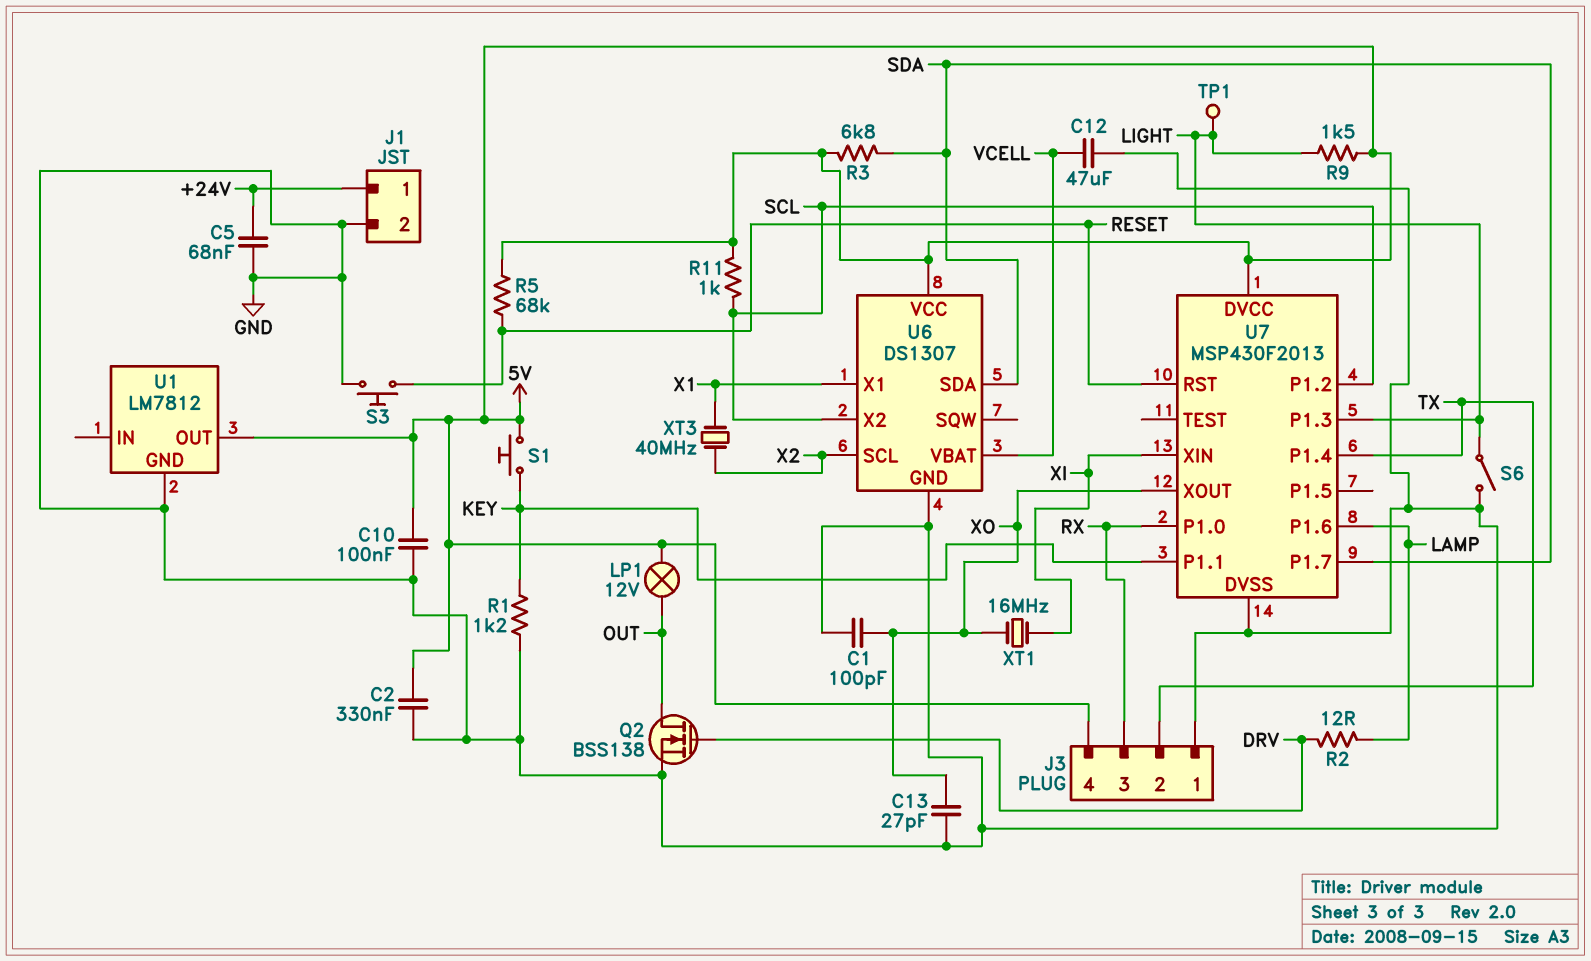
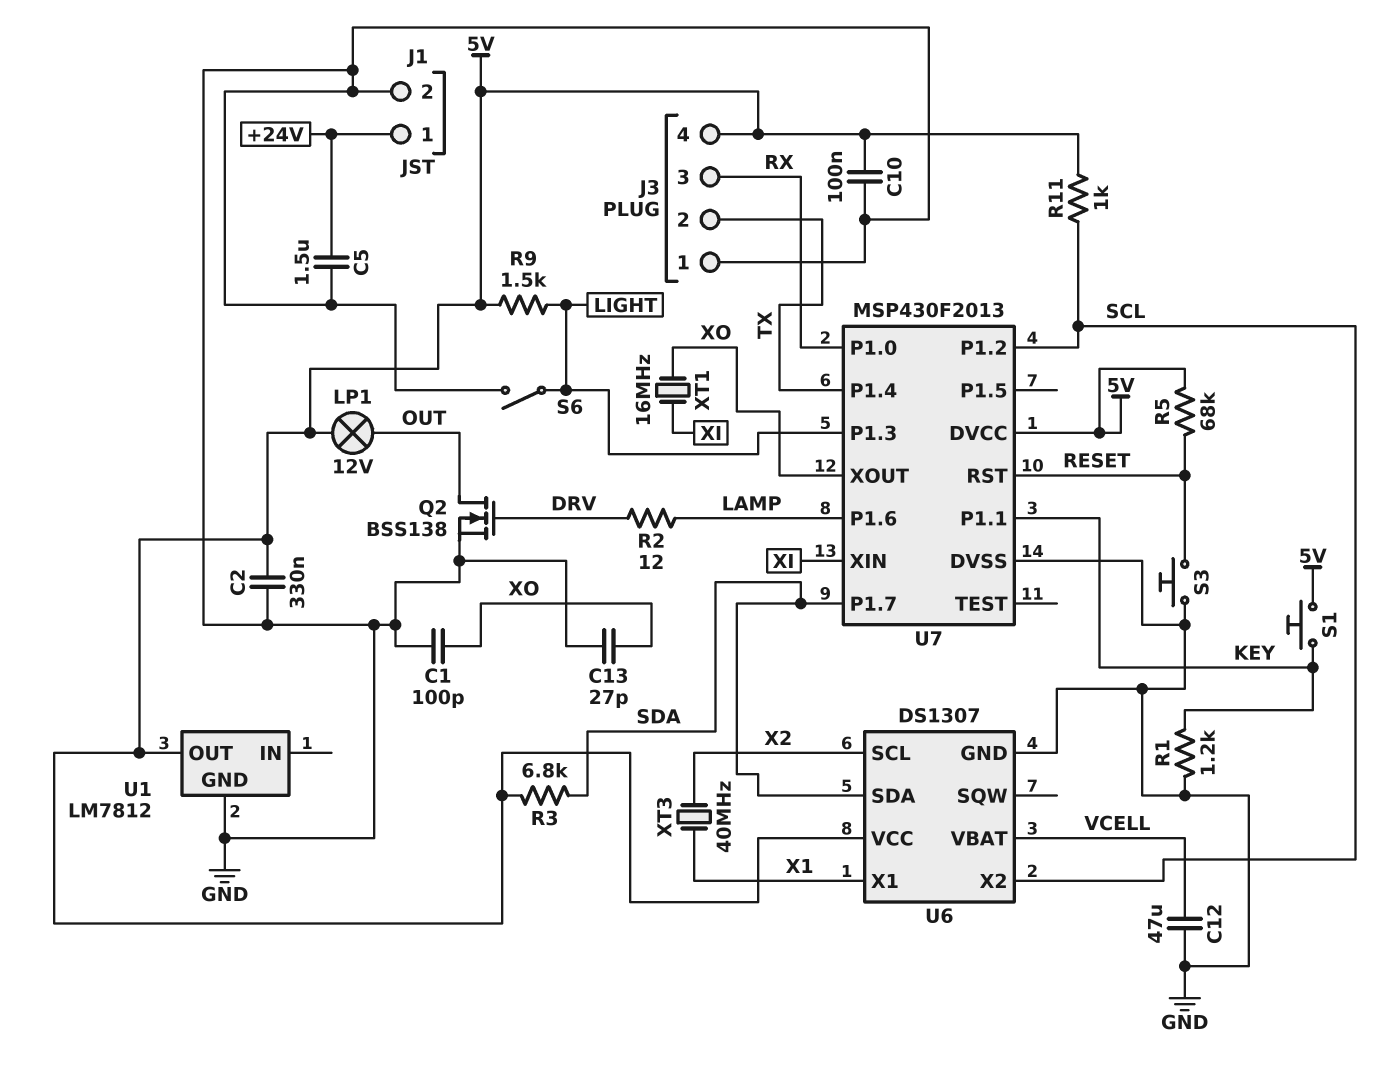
C5: 68nF (+24V, GND) -> 1.5uF (+24V, GND)
TP1: test point (LIGHT) -> none

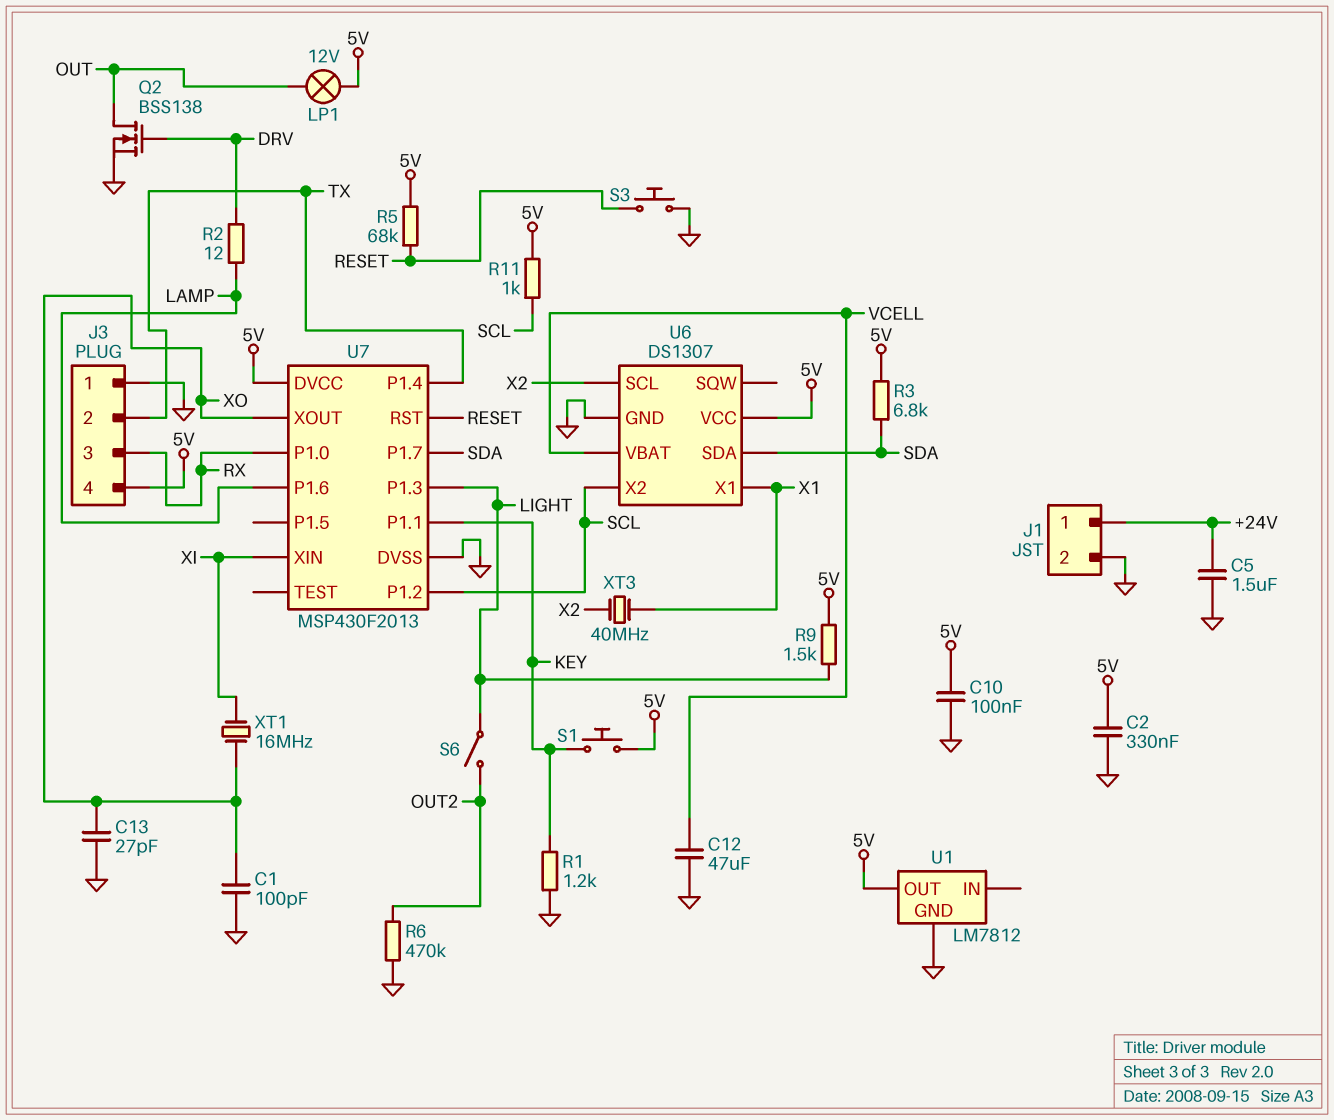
R6: none -> 470k (GND, OUT2)
S6: switch (GND, LIGHT) -> switch (LIGHT, OUT2)

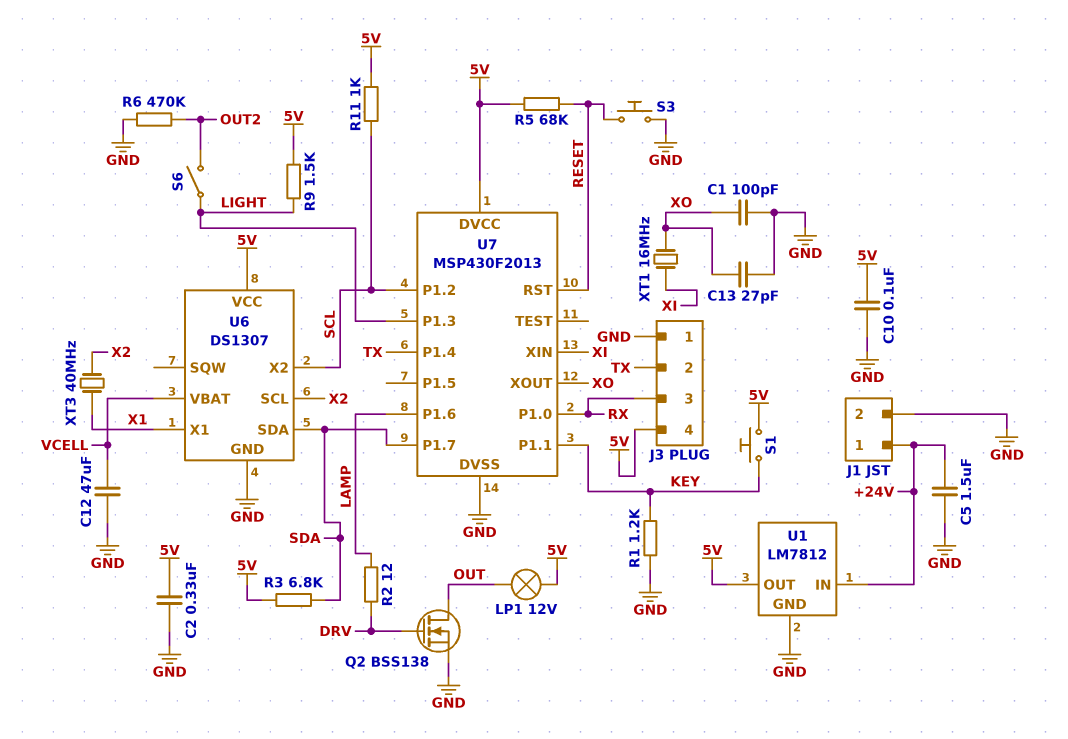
U1 pin IN: none -> +24V

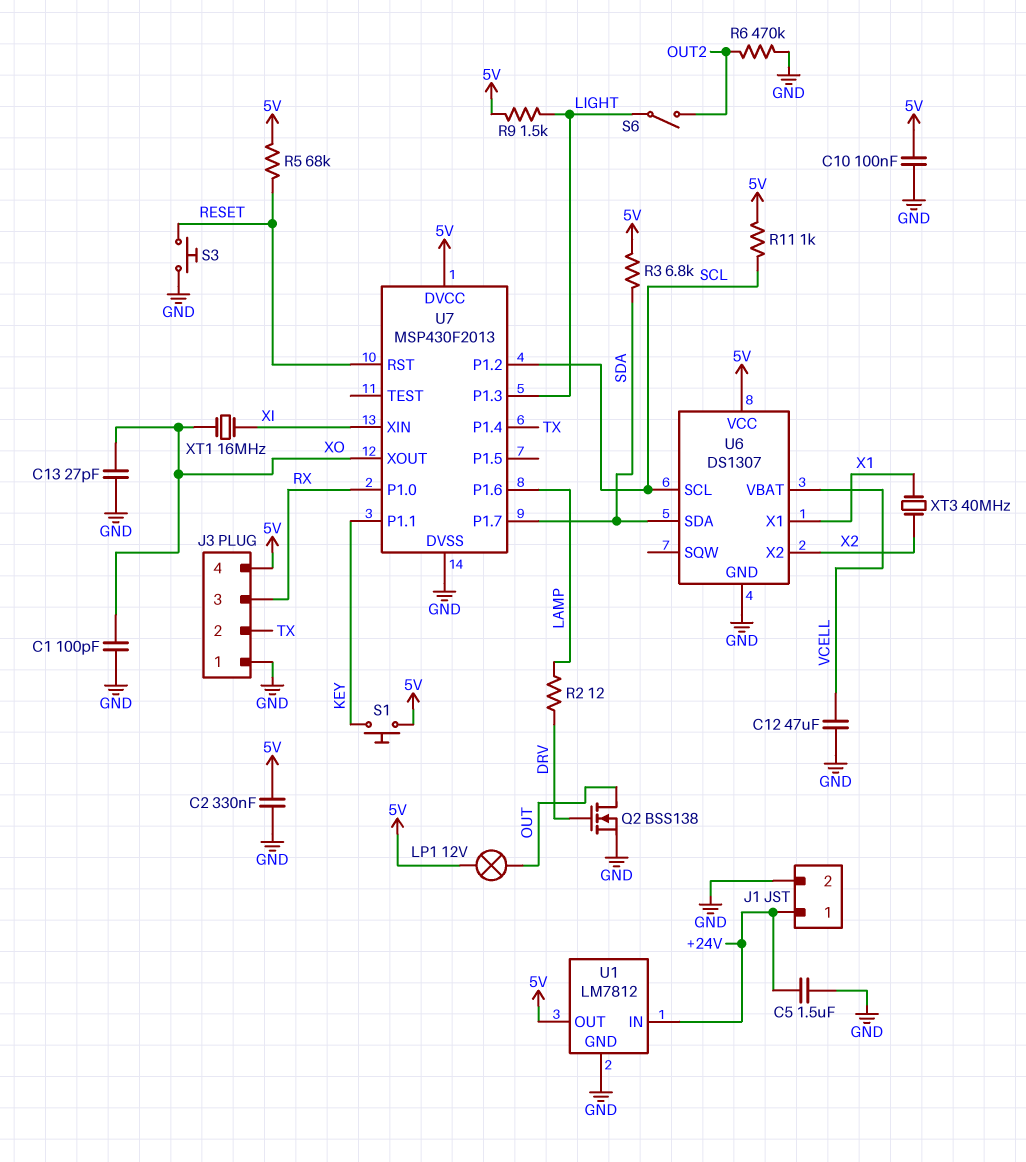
R1: 1.2k (GND, KEY) -> none
U6 pin SCL: X2 -> SCL
U6 pin X2: SCL -> X2

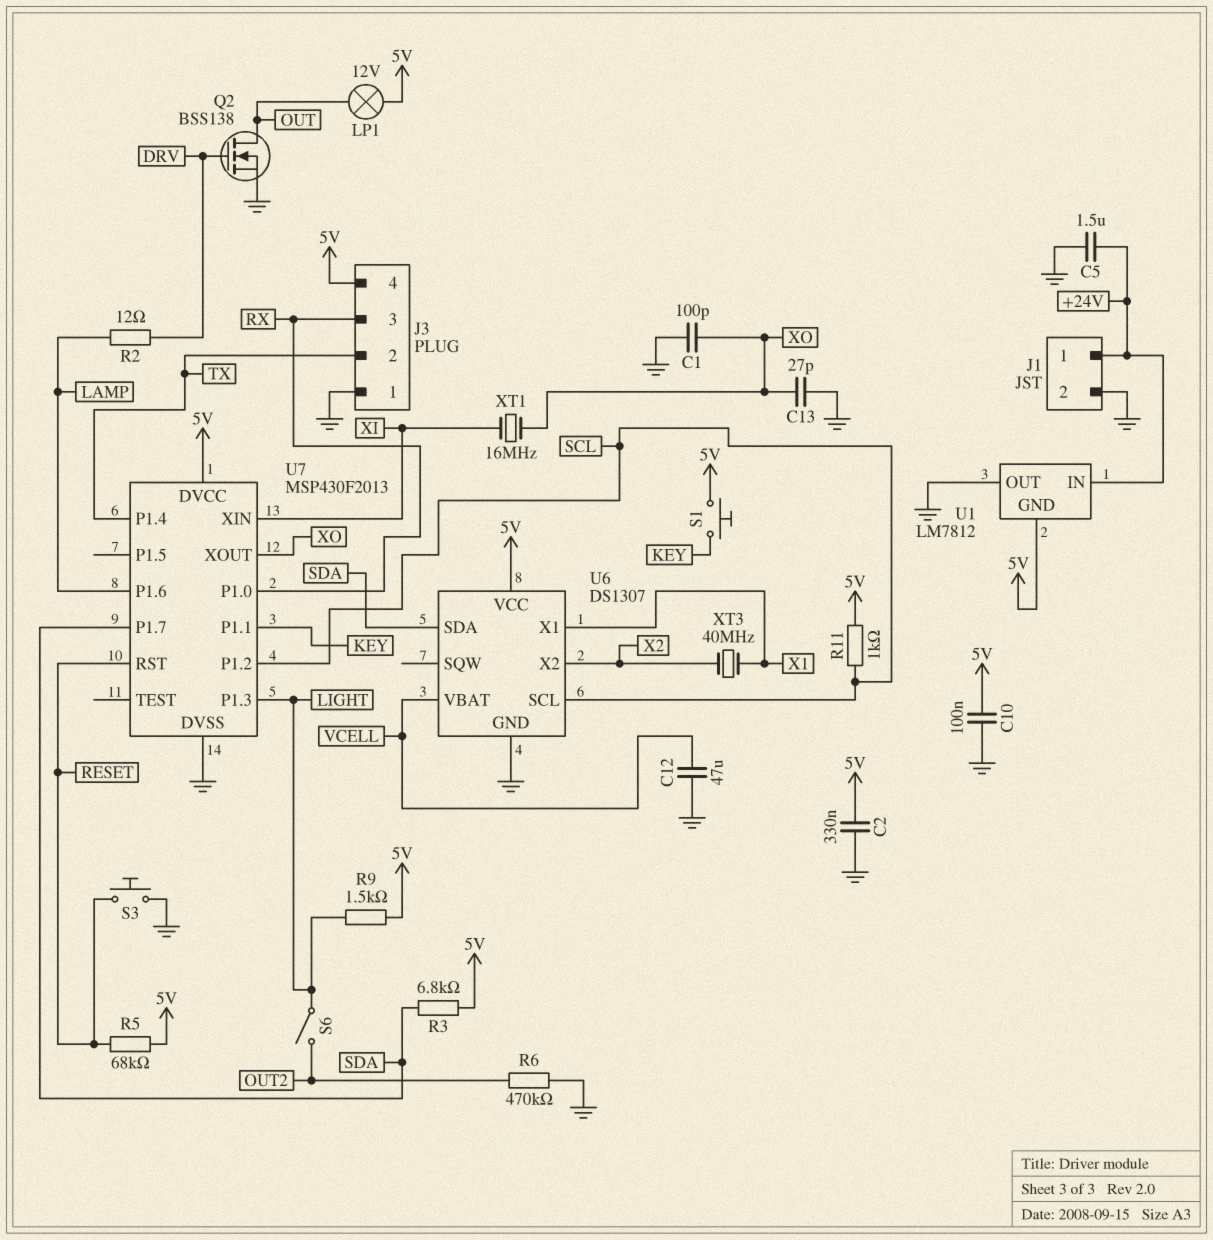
U1 pin GND: GND -> 5V
U1 pin OUT: 5V -> GND

